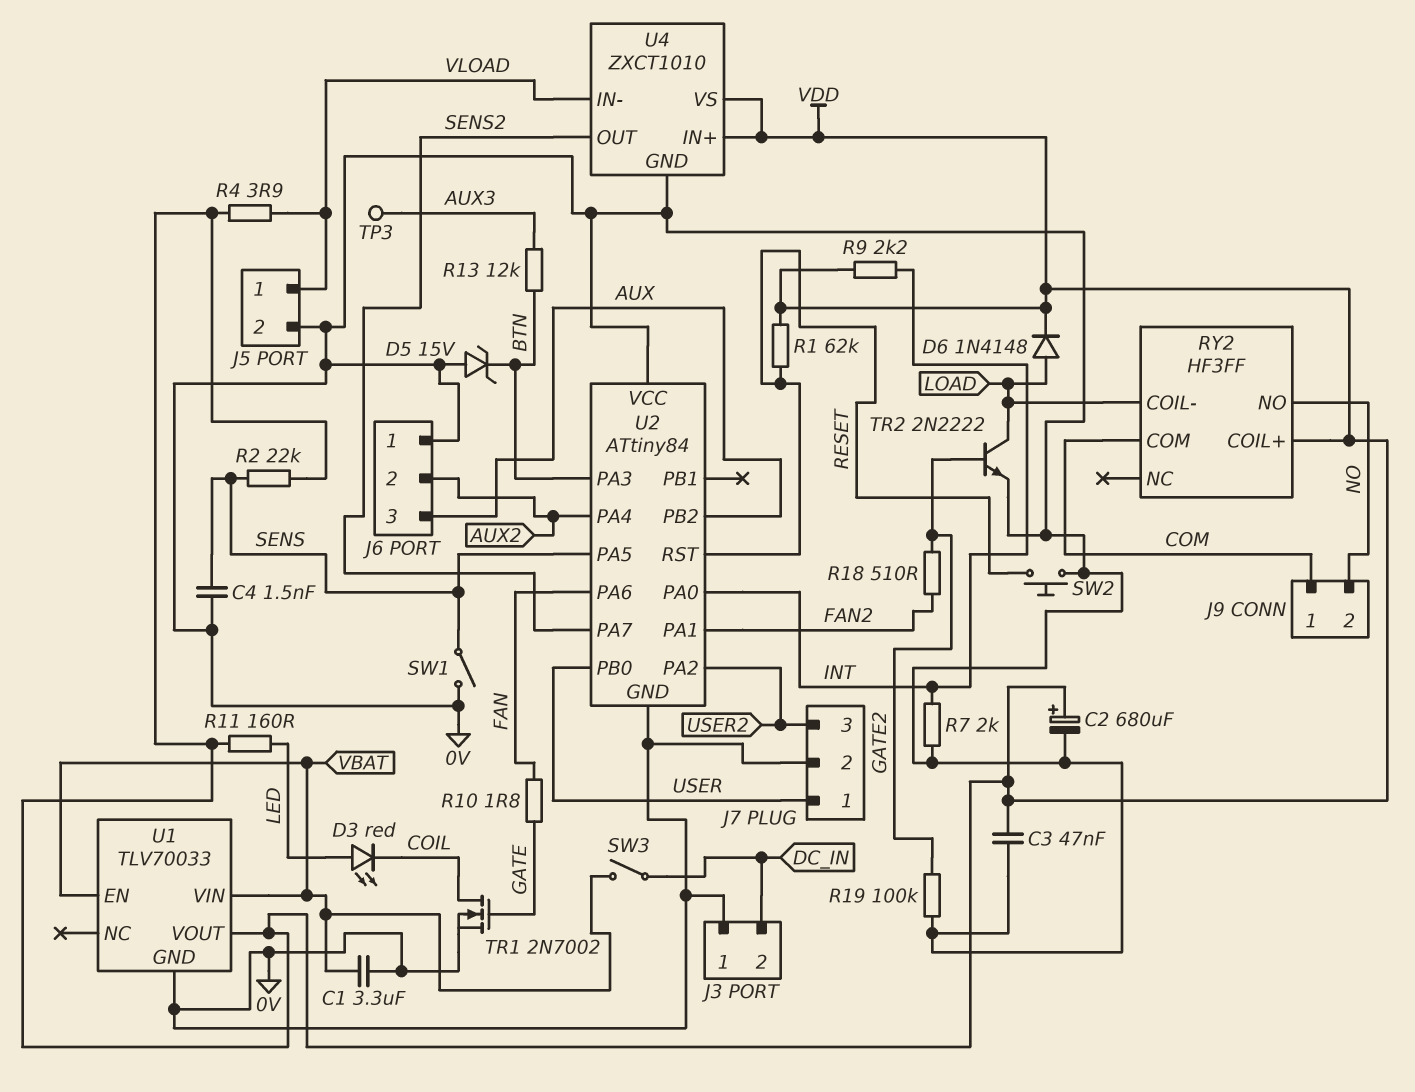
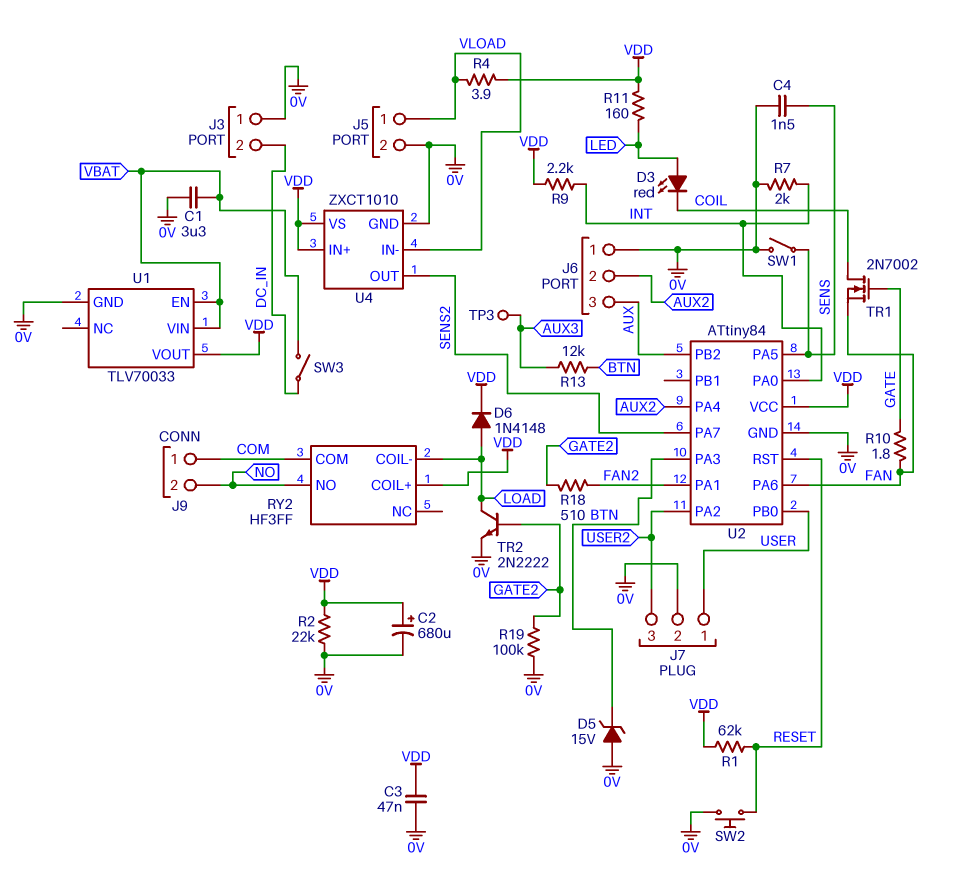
R2: 22k (SENS, VDD) -> 22k (0V, VDD)
TR1: NMOS 2N7002 (G GATE, D COIL, S 0V) -> NMOS 2N7002 (G GATE, D COIL, S FAN)
U2 pin VCC: 0V -> VDD

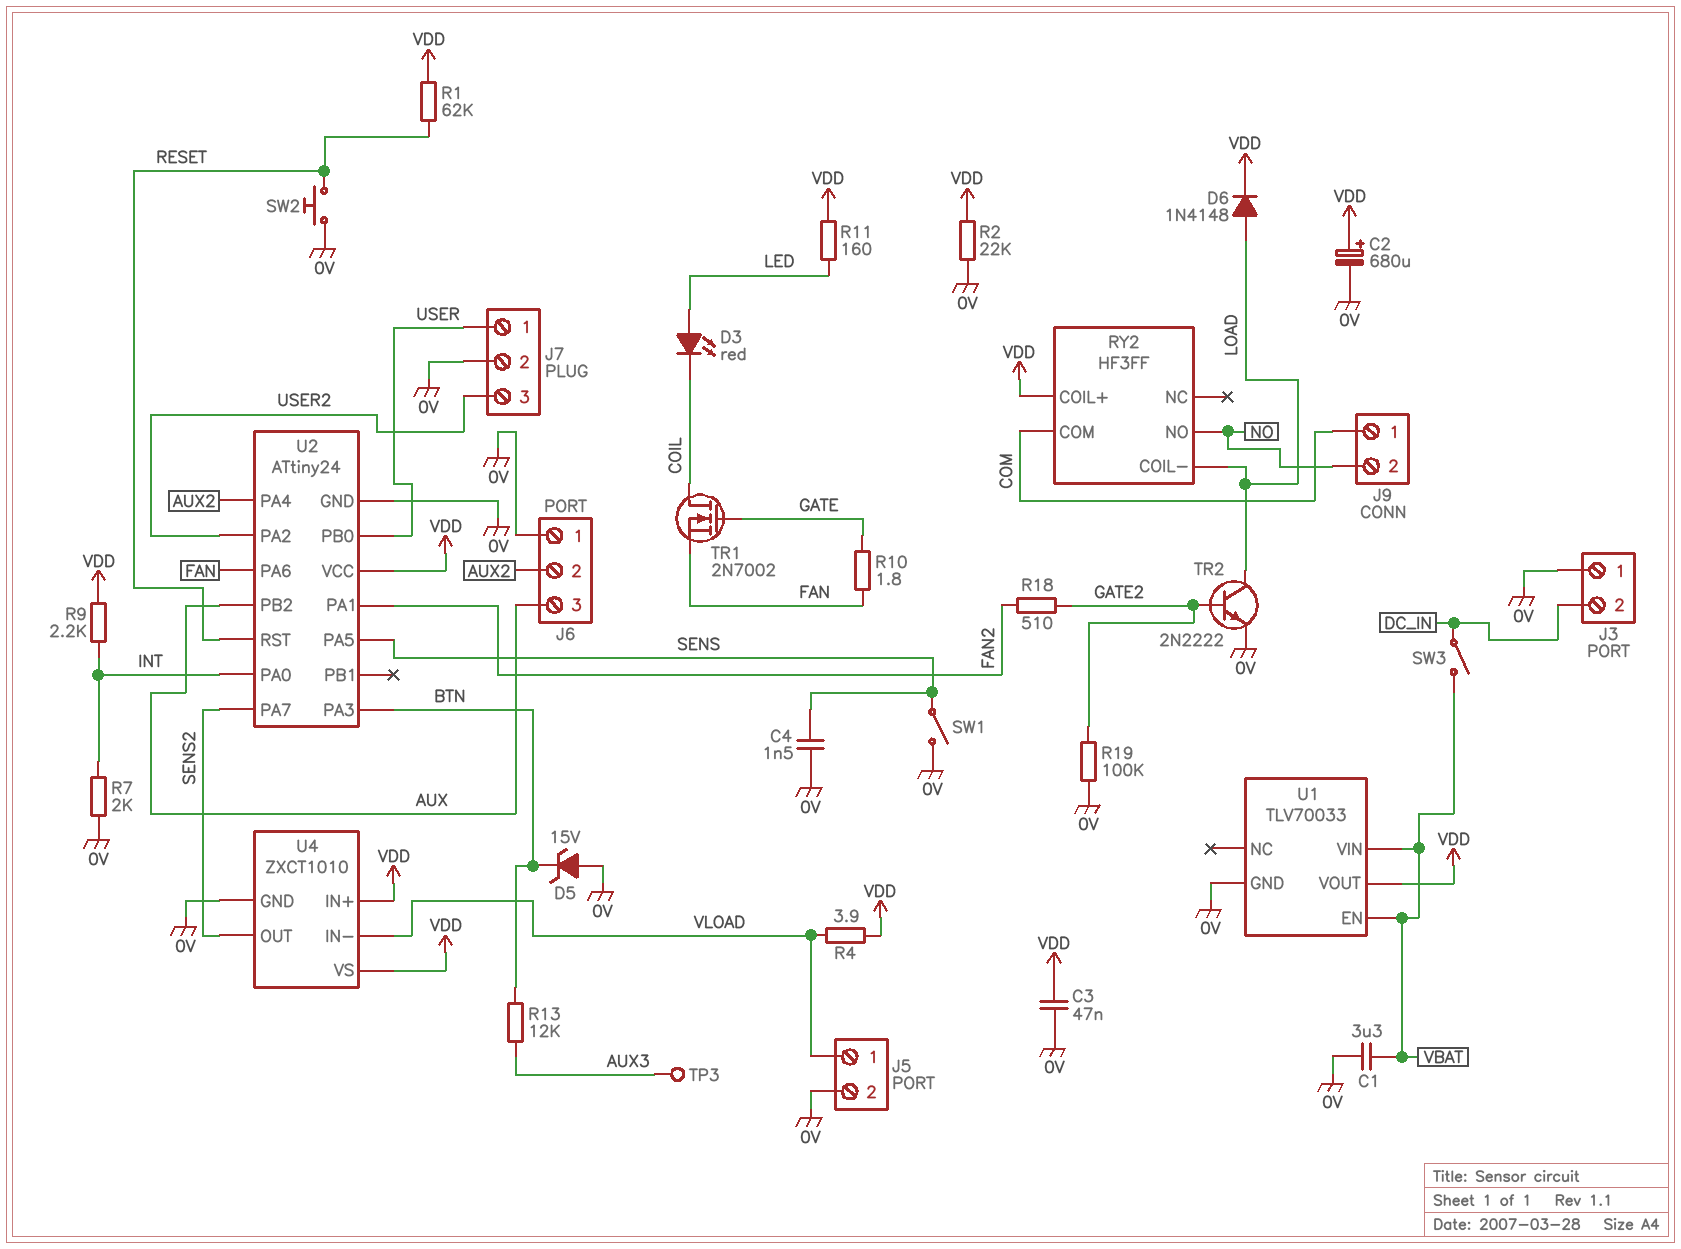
U2: ATtiny84 -> ATtiny24

